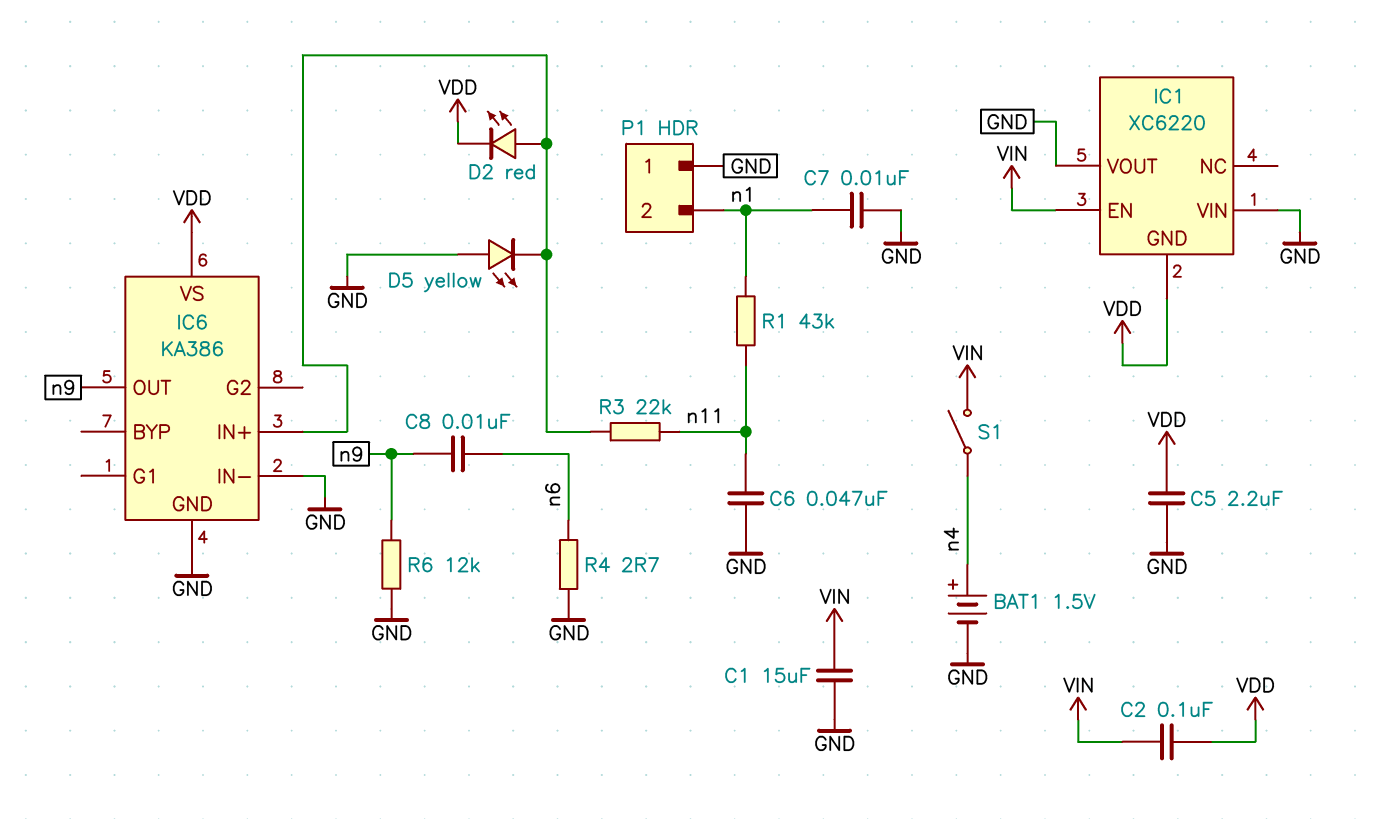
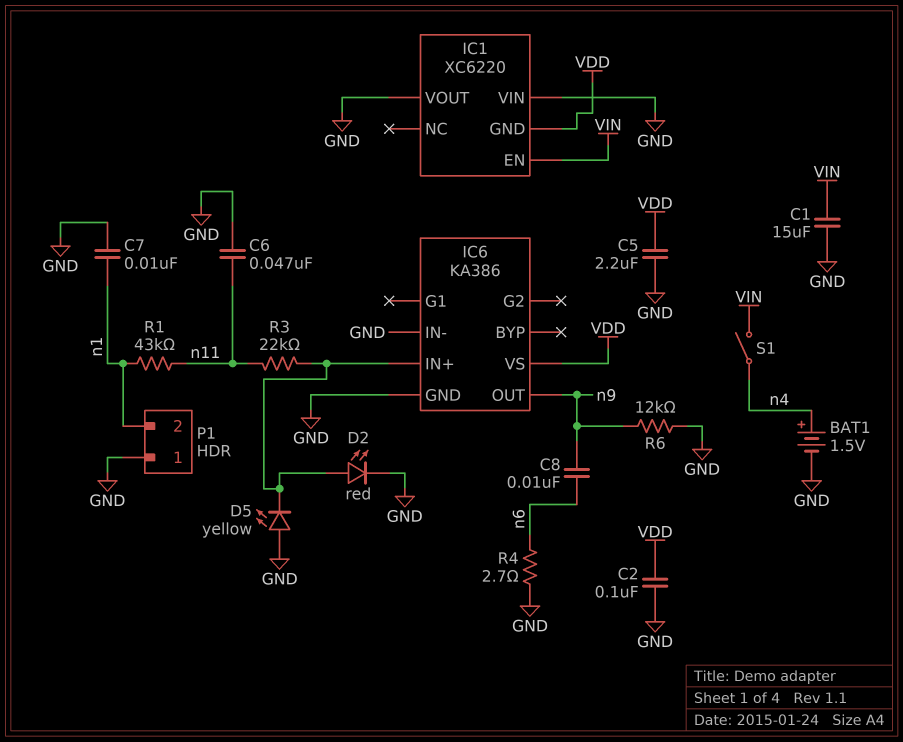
C2: 100nF (VDD, VIN) -> 100nF (GND, VDD)
D2: LED red (A IC6/IN+, K VDD) -> LED red (A IC6/IN+, K GND)

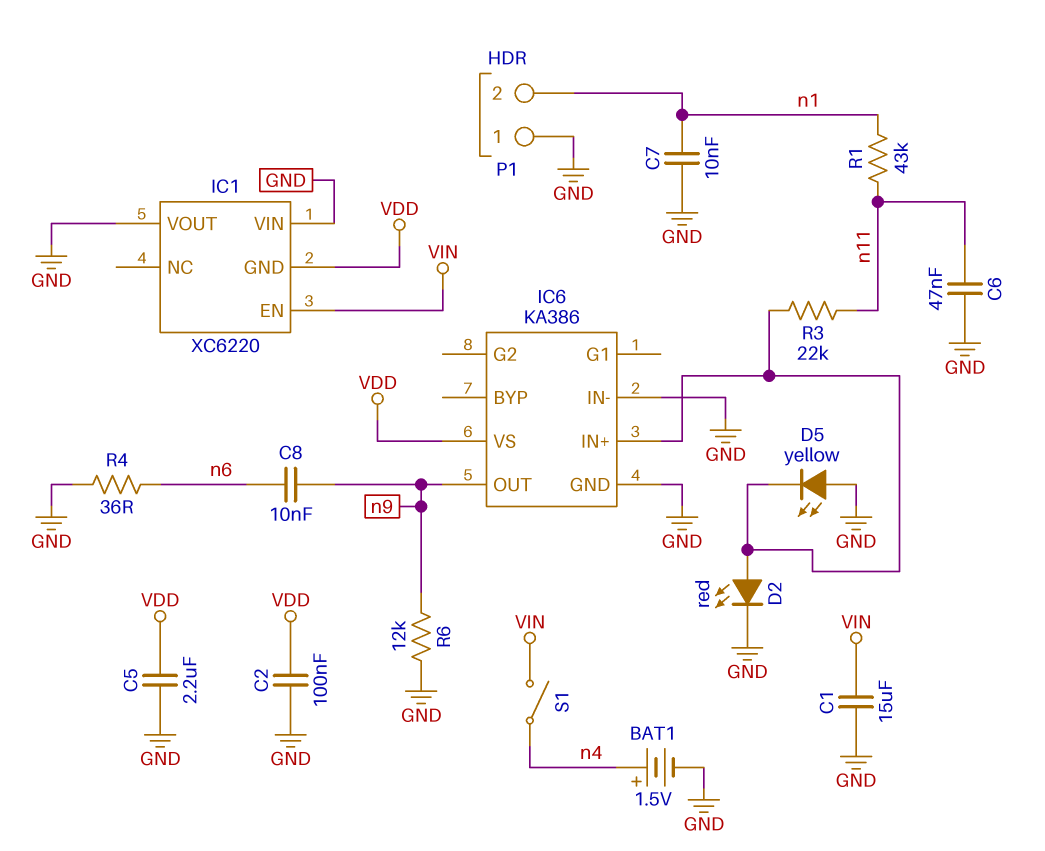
R4: 2.7 (GND, n6) -> 36 (GND, n6)

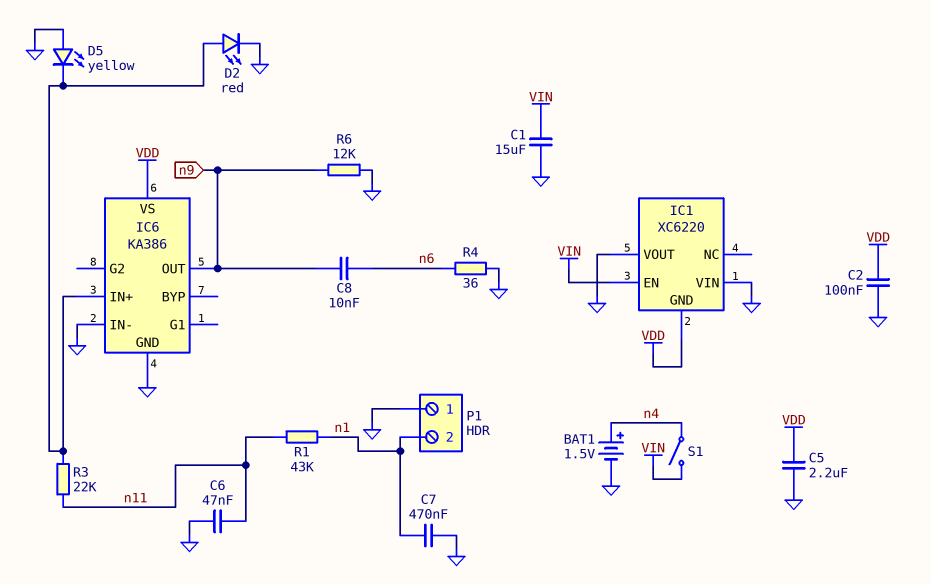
C7: 10nF (GND, n1) -> 470nF (GND, n1)

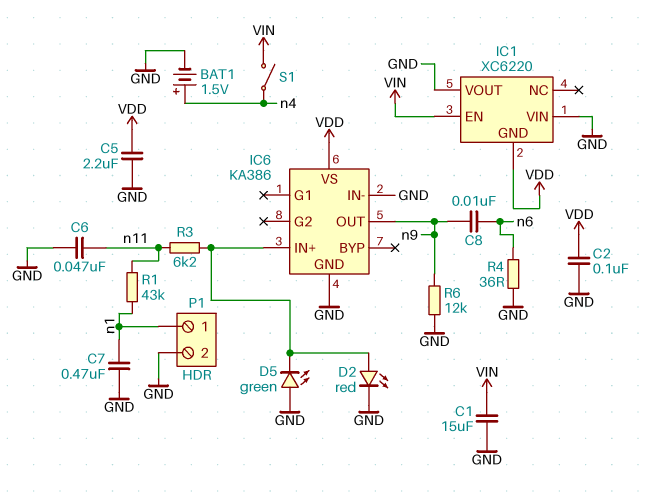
D5: LED yellow (A GND, K IC6/IN+) -> LED green (A GND, K IC6/IN+)
P1 pin 1: GND -> n1
P1 pin 2: n1 -> GND
R3: 22k (IC6/IN+, n11) -> 6.2k (IC6/IN+, n11)

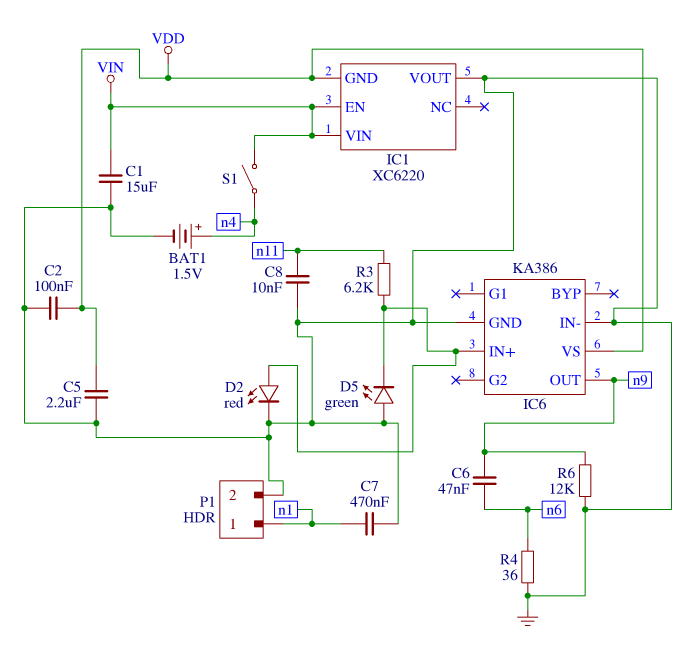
C6: 47nF (GND, n11) -> 47nF (n6, n9)
C8: 10nF (n6, n9) -> 10nF (GND, n11)
IC1 pin VIN: GND -> VIN
R1: 43k (n1, n11) -> none

